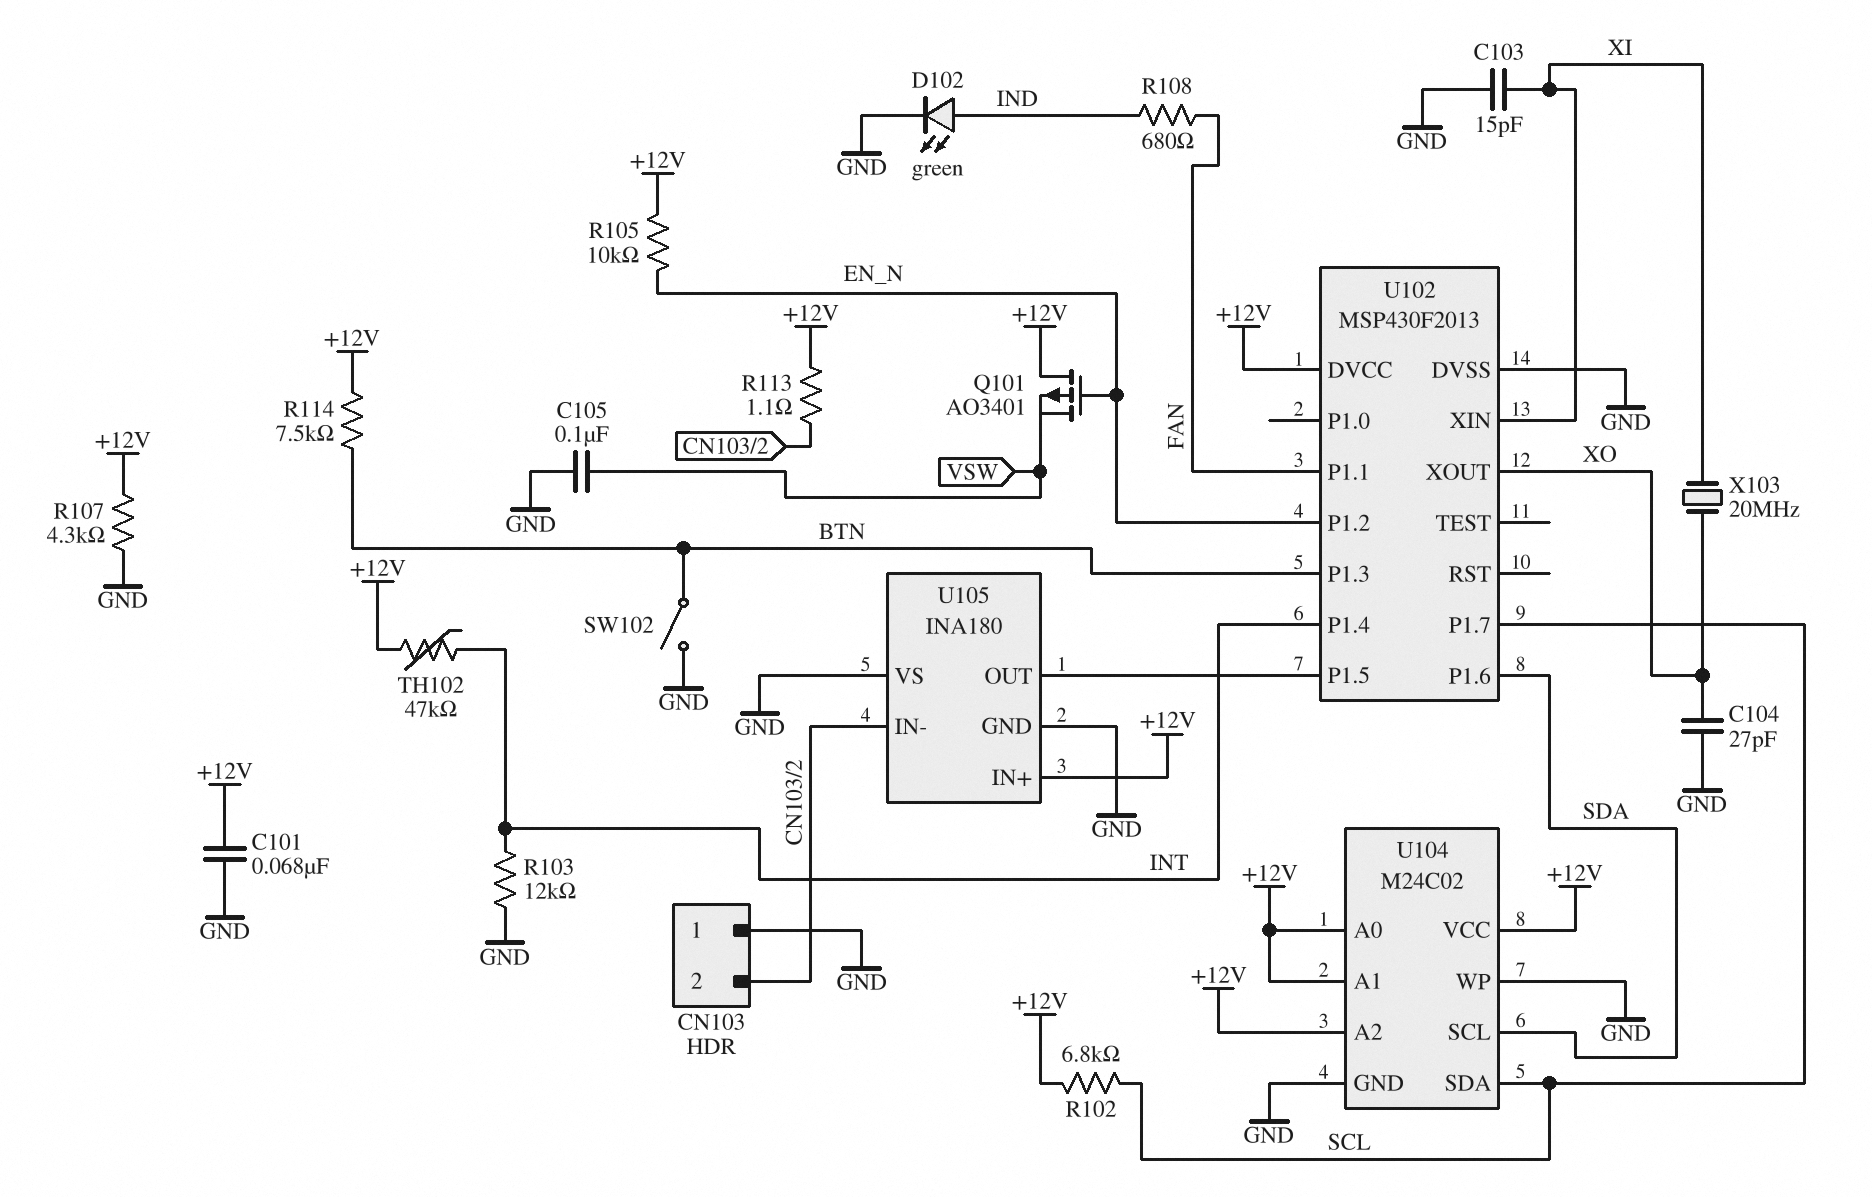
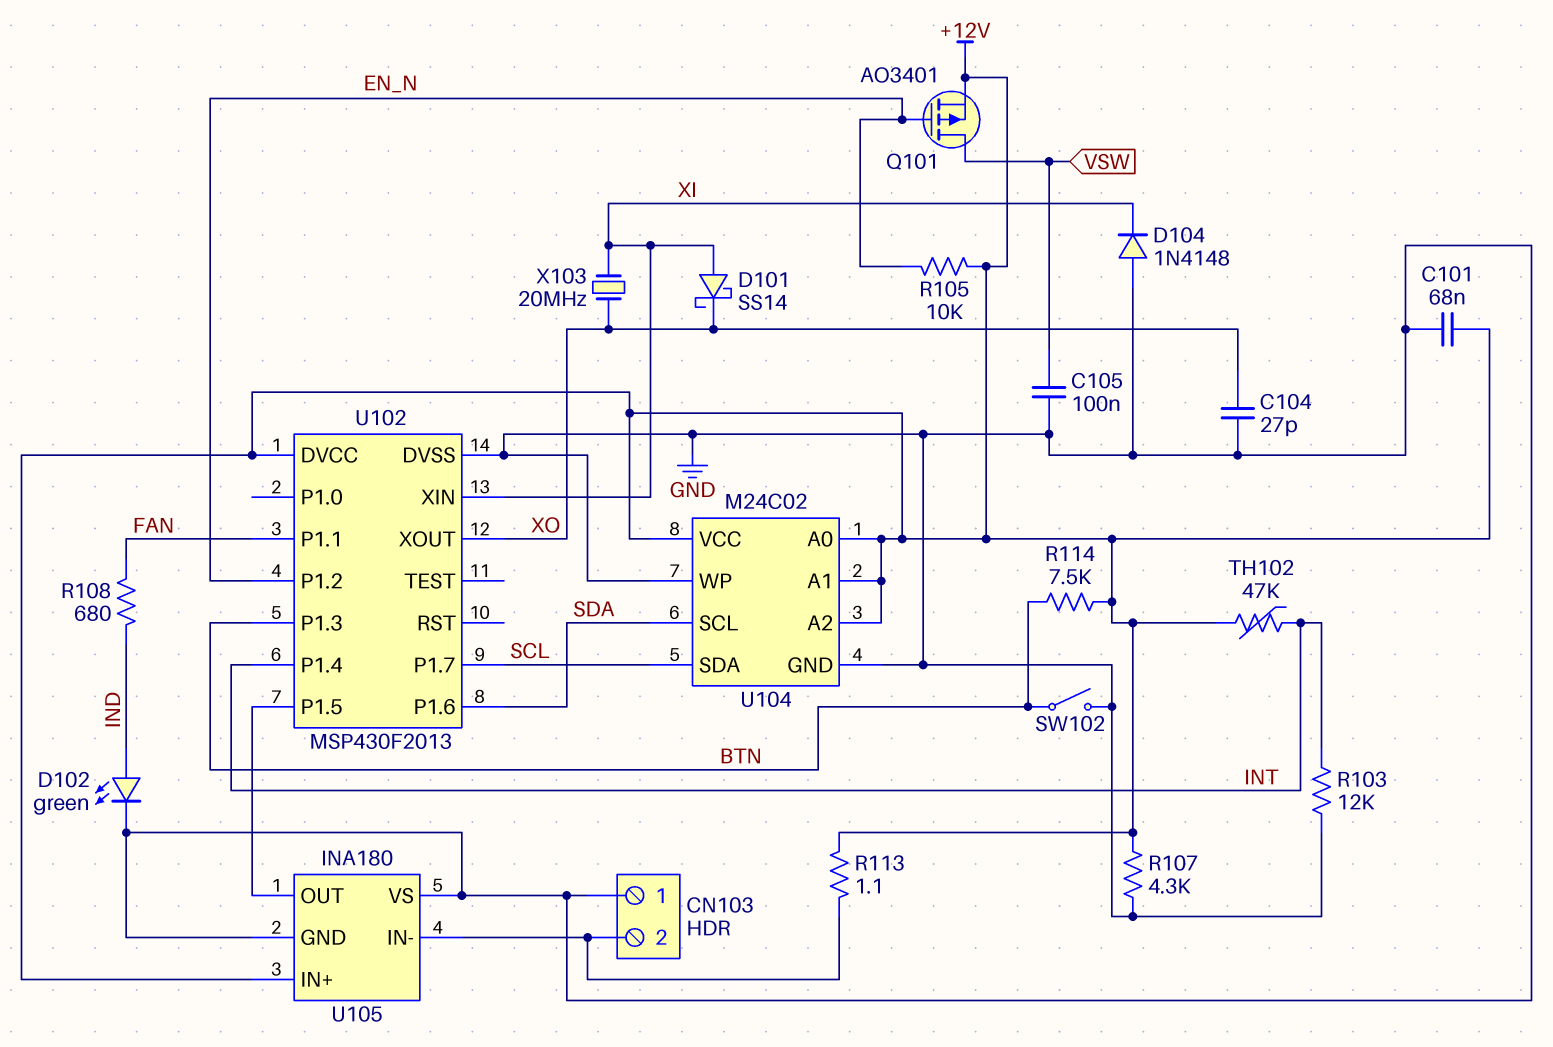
C103: 15pF (GND, XI) -> none
D101: none -> schottky SS14 (A XI, K XO)
D104: none -> diode 1N4148 (A GND, K XI)
Q101: PMOS AO3401 (G EN_N, D +12V, S VSW) -> PMOS AO3401 (G EN_N, D VSW, S +12V)
R102: 6.8k (+12V, SCL) -> none

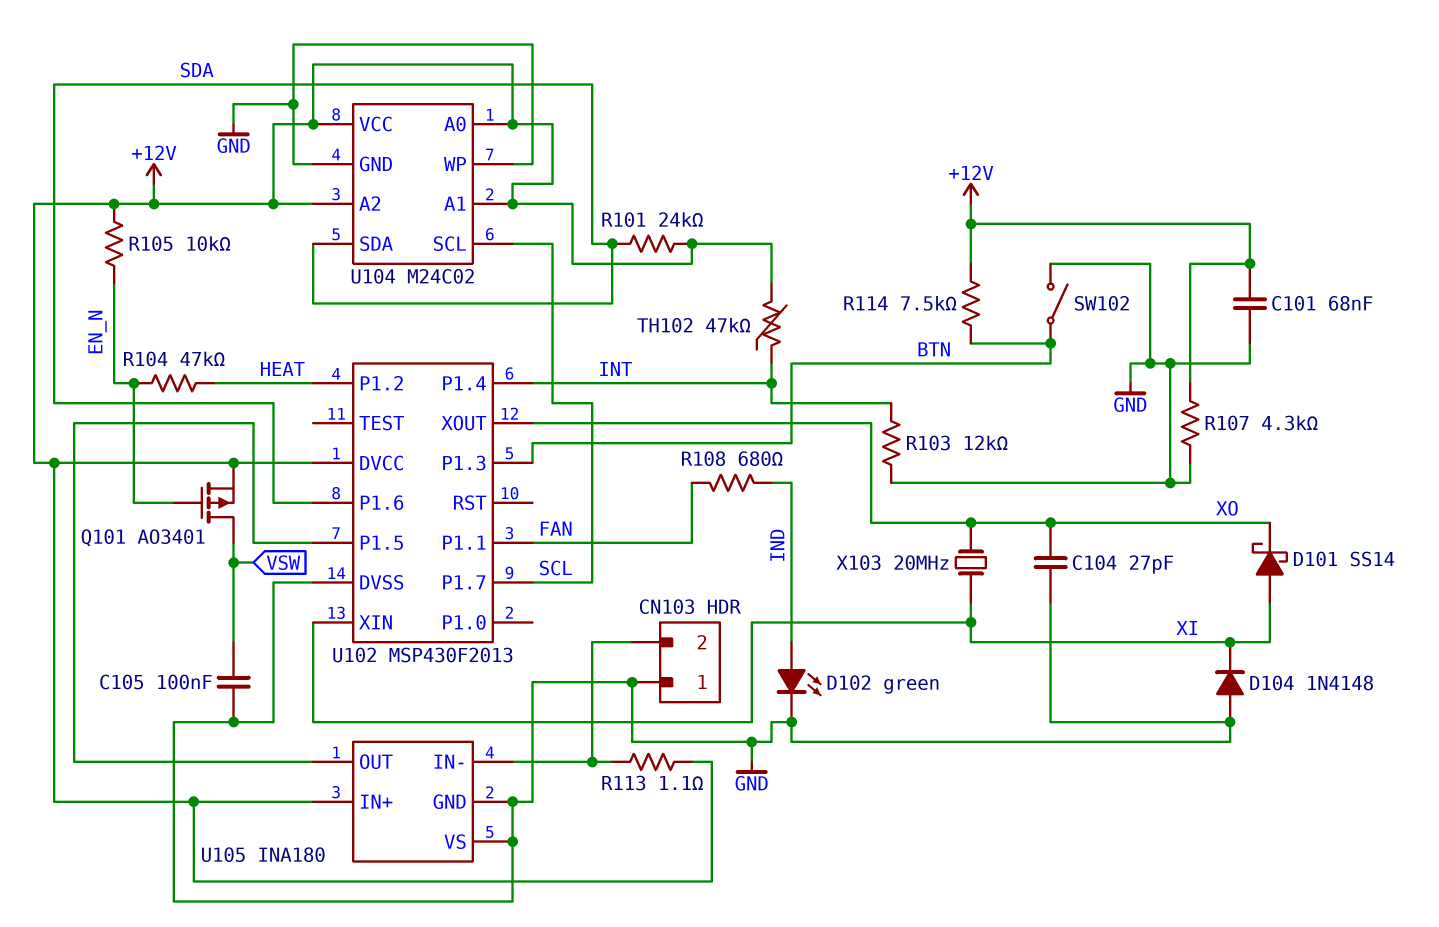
R101: none -> 24k (+12V, SDA)
R104: none -> 47k (EN_N, HEAT)
U102 pin P1.2: EN_N -> HEAT
U104 pin SCL: SDA -> SCL
U104 pin SDA: SCL -> SDA

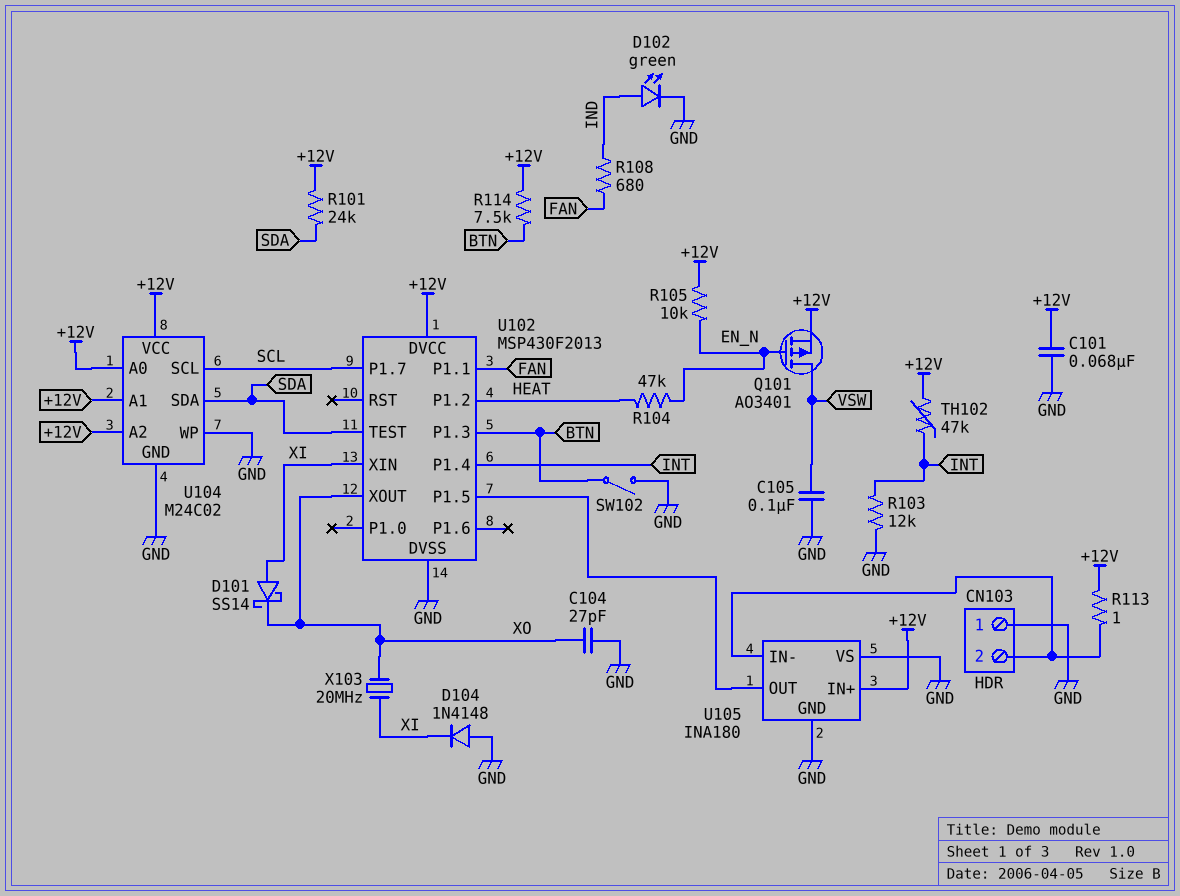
R107: 4.3k (+12V, GND) -> none
R113: 1.1 (+12V, CN103/2) -> 1 (+12V, CN103/2)
U102 pin P1.6: SDA -> none
U102 pin TEST: none -> SDA

